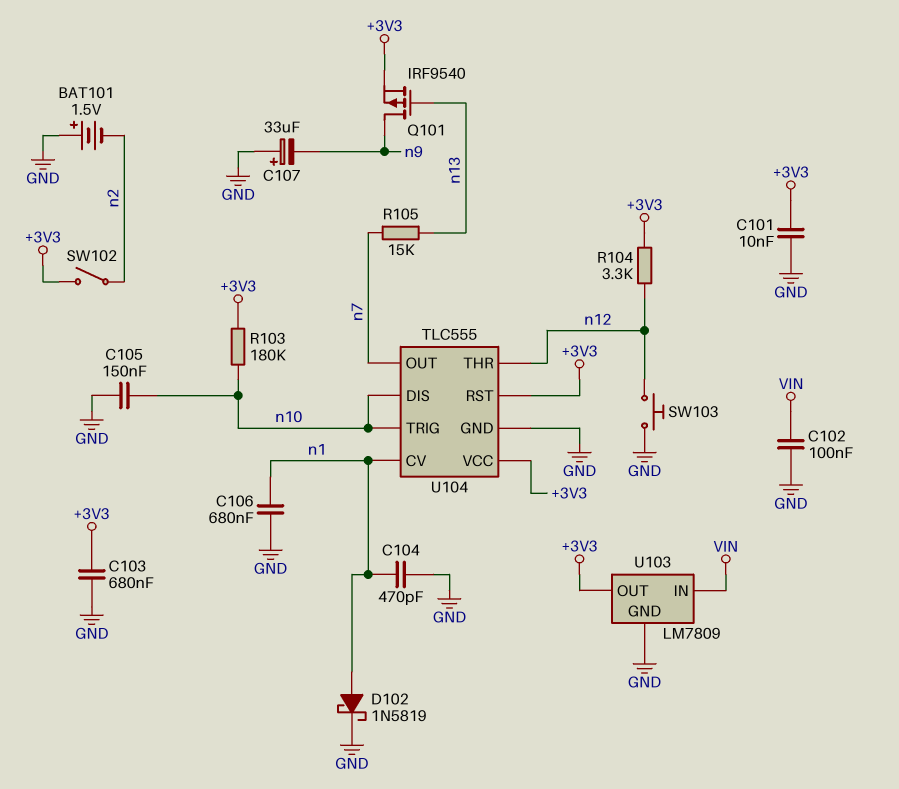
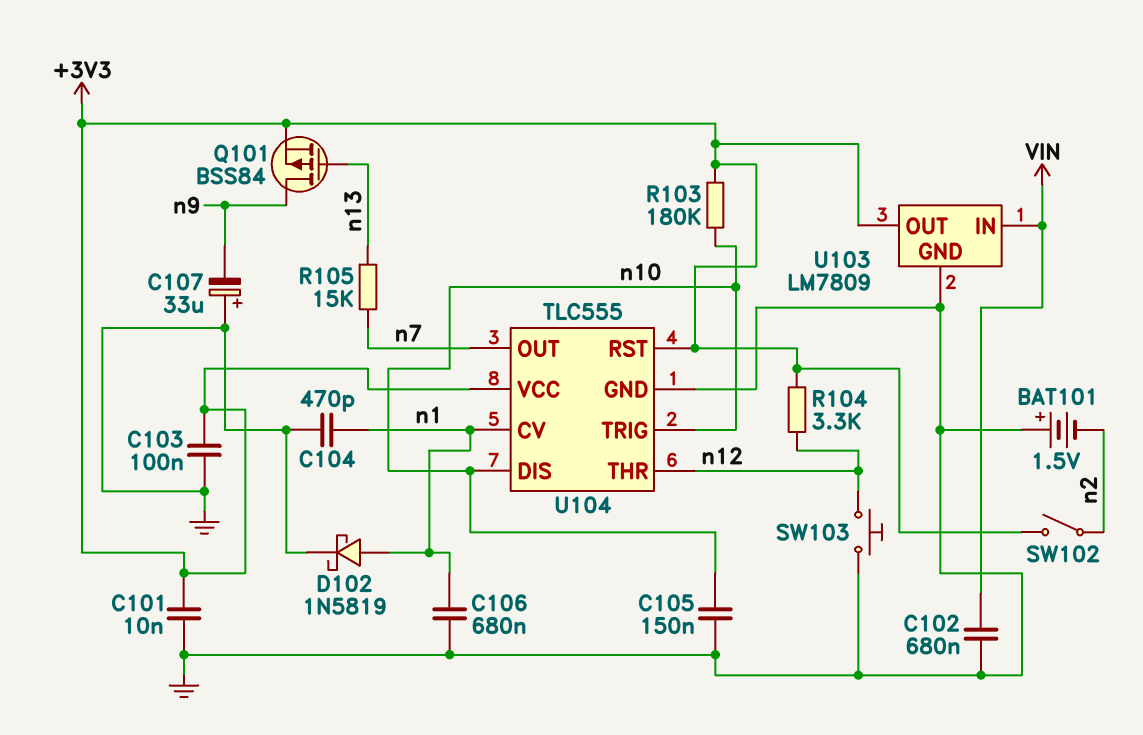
C102: 100nF (GND, VIN) -> 680nF (GND, VIN)
C103: 680nF (+3V3, GND) -> 100nF (+3V3, GND)
Q101: PMOS IRF9540 (G n13, D n9, S +3V3) -> PMOS BSS84 (G n13, D n9, S +3V3)

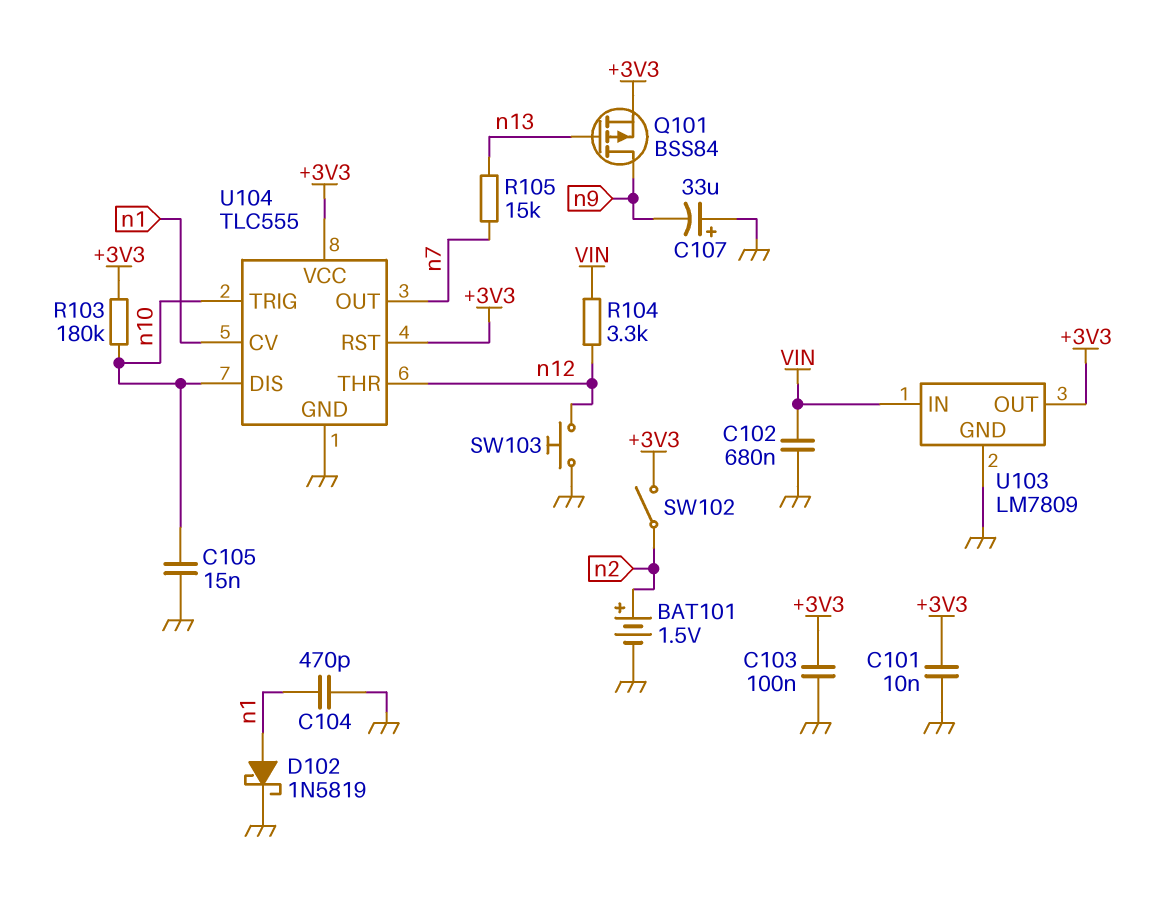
BAT101: 1.5V (plus GND, minus n2) -> 1.5V (plus n2, minus GND)
C105: 150nF (GND, n10) -> 15nF (GND, n10)
C106: 680nF (GND, n1) -> none
R104: 3.3k (+3V3, n12) -> 3.3k (VIN, n12)

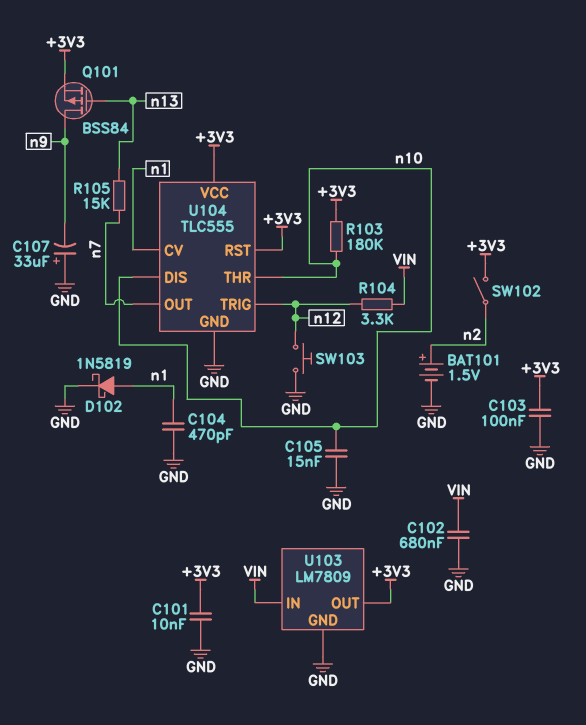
U104 pin THR: n12 -> n10
U104 pin TRIG: n10 -> n12

